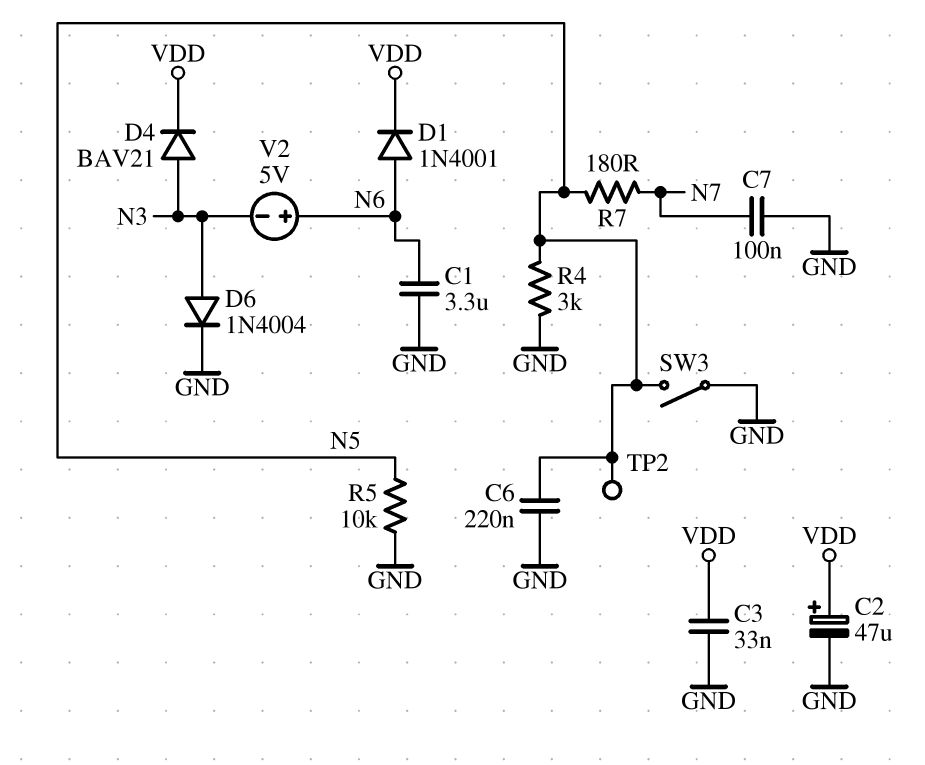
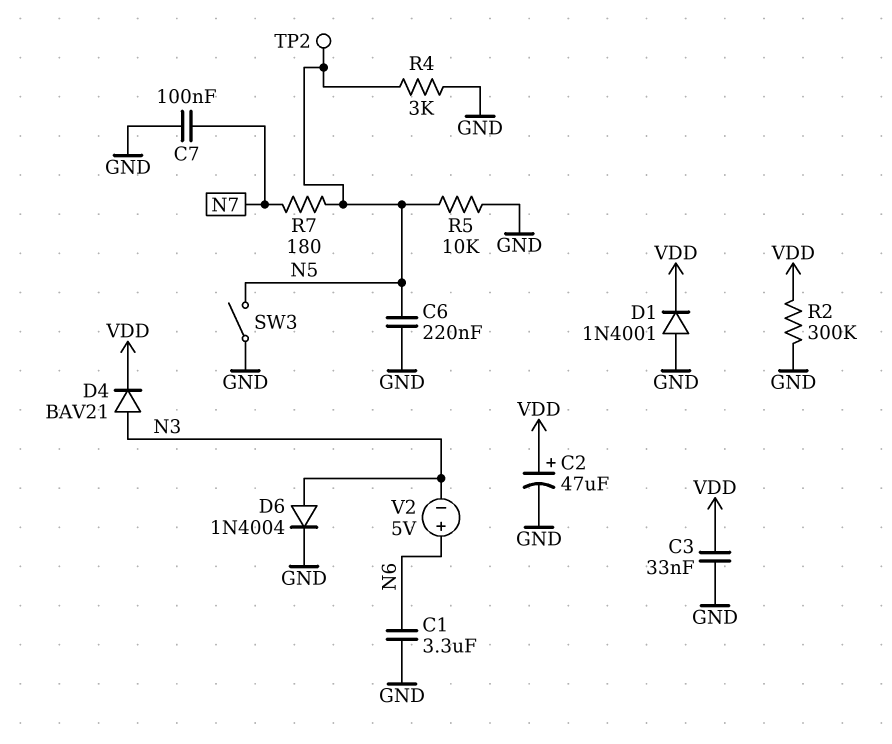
D1: diode 1N4001 (A N6, K VDD) -> diode 1N4001 (A GND, K VDD)
R2: none -> 300k (GND, VDD)

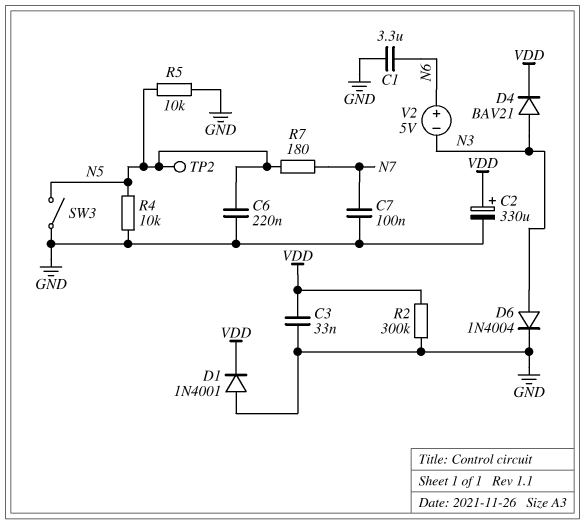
C2: 47uF (plus VDD, minus GND) -> 330uF (plus VDD, minus GND)
R4: 3k (GND, N5) -> 10k (GND, N5)

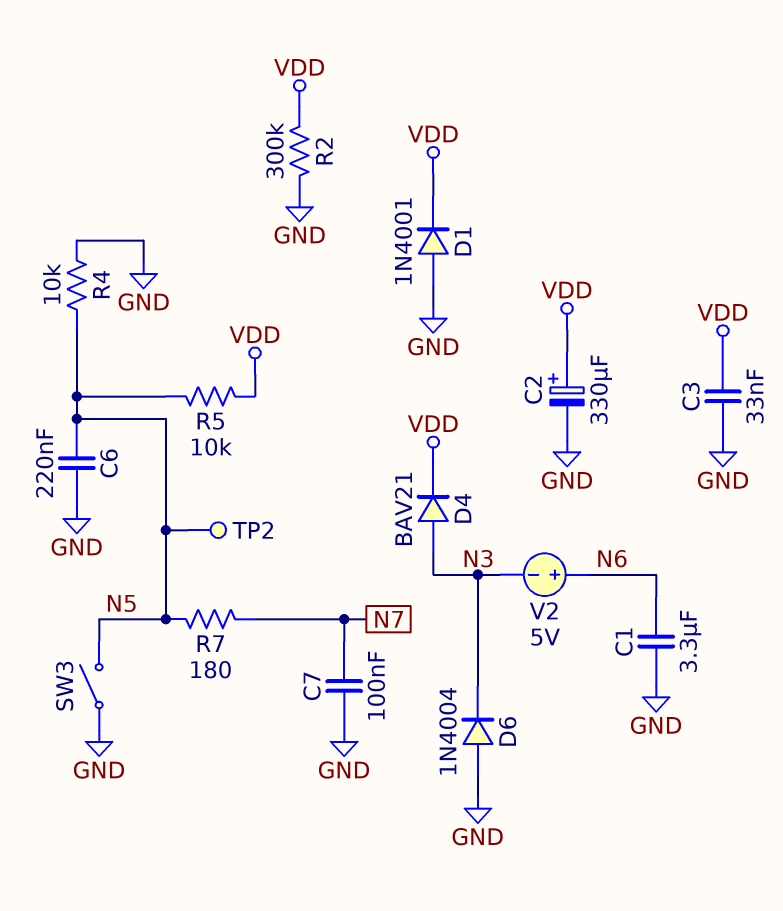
D6: diode 1N4004 (A N3, K GND) -> diode 1N4004 (A GND, K N3)
R5: 10k (GND, N5) -> 10k (N5, VDD)

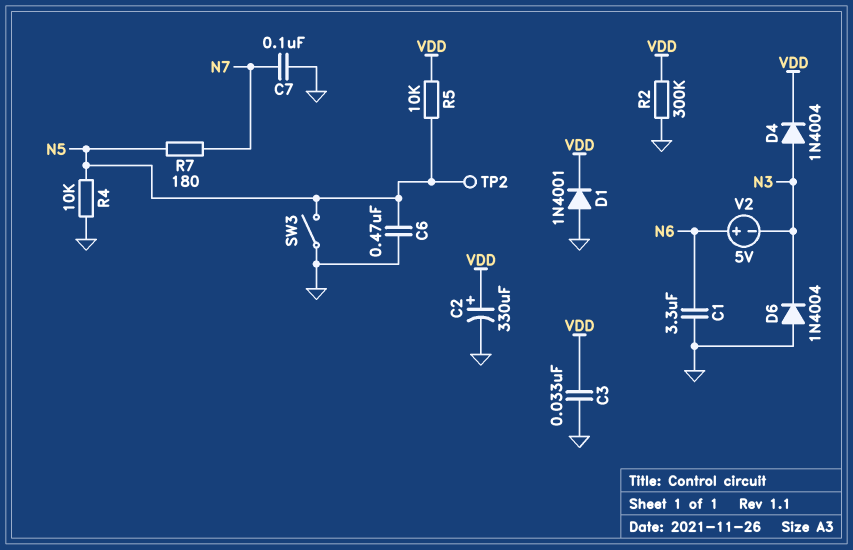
C6: 220nF (GND, N5) -> 470nF (GND, N5)
D4: diode BAV21 (A N3, K VDD) -> diode 1N4004 (A N3, K VDD)

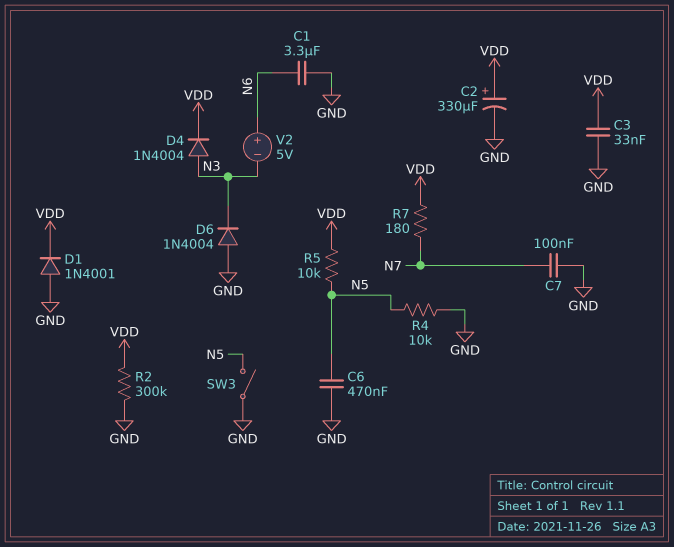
R7: 180 (N5, N7) -> 180 (N7, VDD)
TP2: test point (N5) -> none

